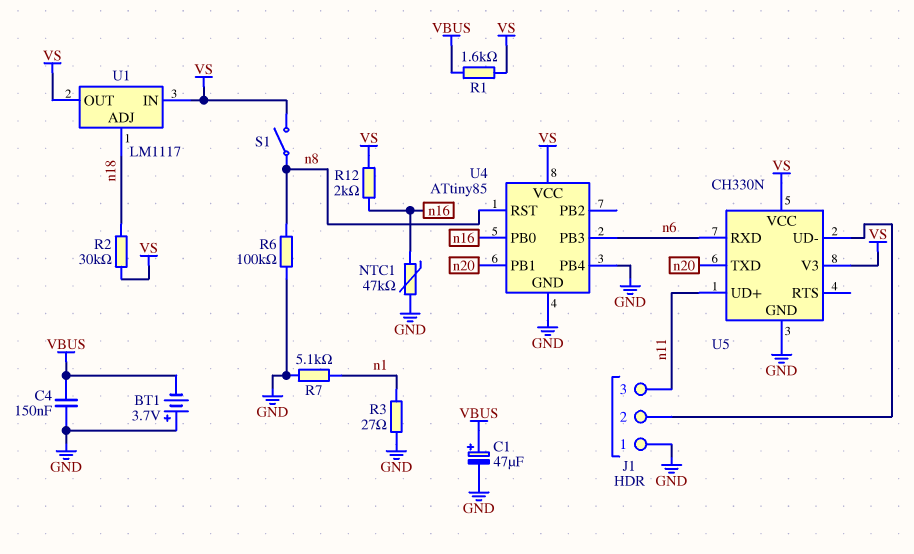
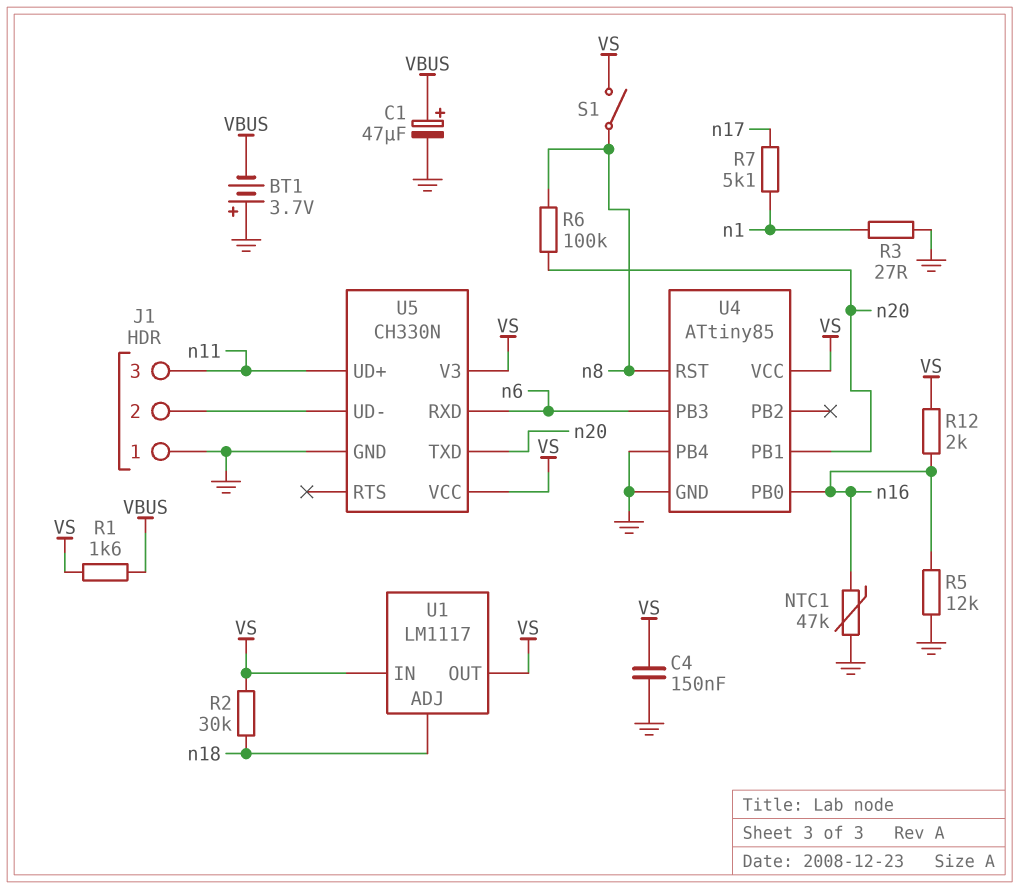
C4: 150nF (GND, VBUS) -> 150nF (GND, VS)
R5: none -> 12k (GND, n16)
R6: 100k (GND, n8) -> 100k (n8, n20)
R7: 5.1k (GND, n1) -> 5.1k (n1, n17)

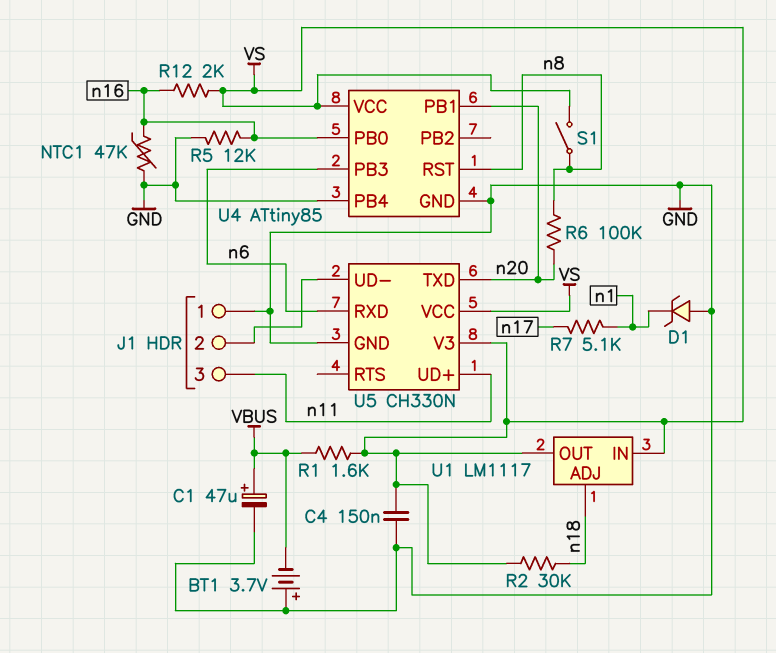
D1: none -> zener (A GND, K n1)
R3: 27 (GND, n1) -> none

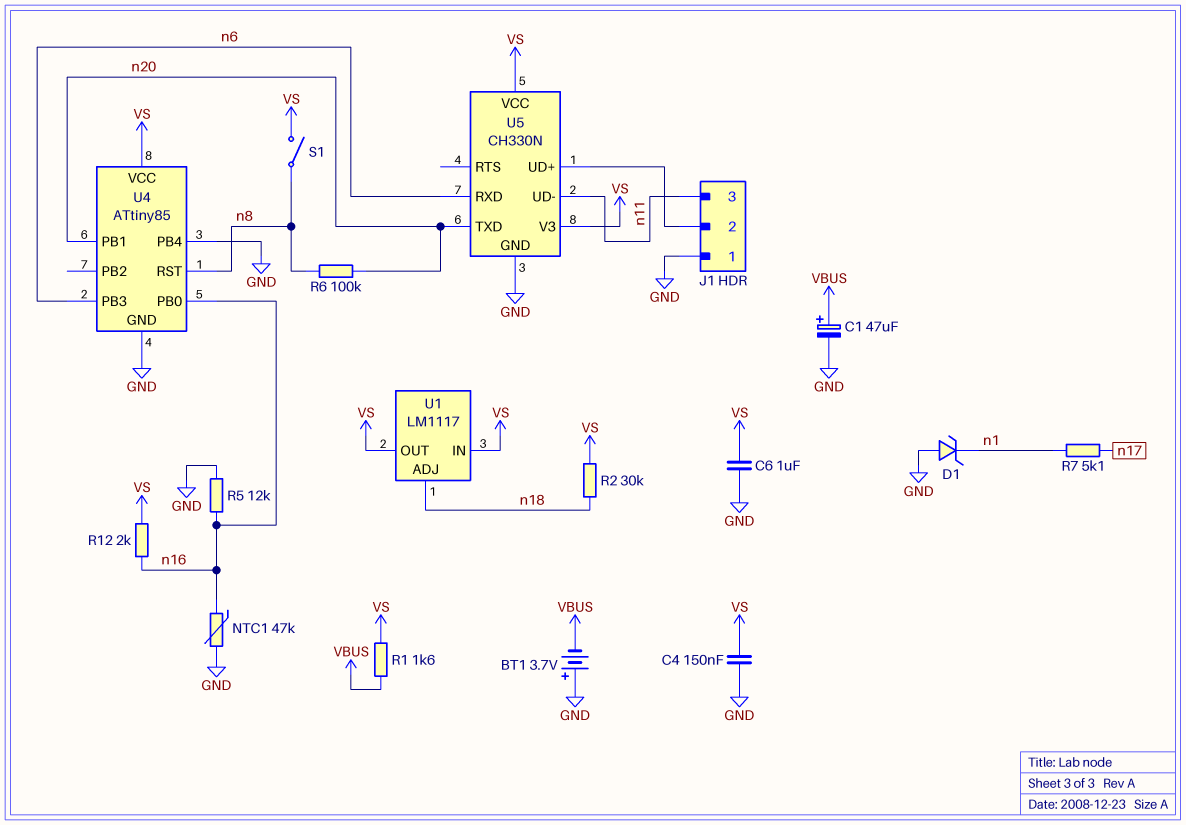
C6: none -> 1uF (GND, VS)
U5 pin UD+: n11 -> J1/2
U5 pin UD-: J1/2 -> n11

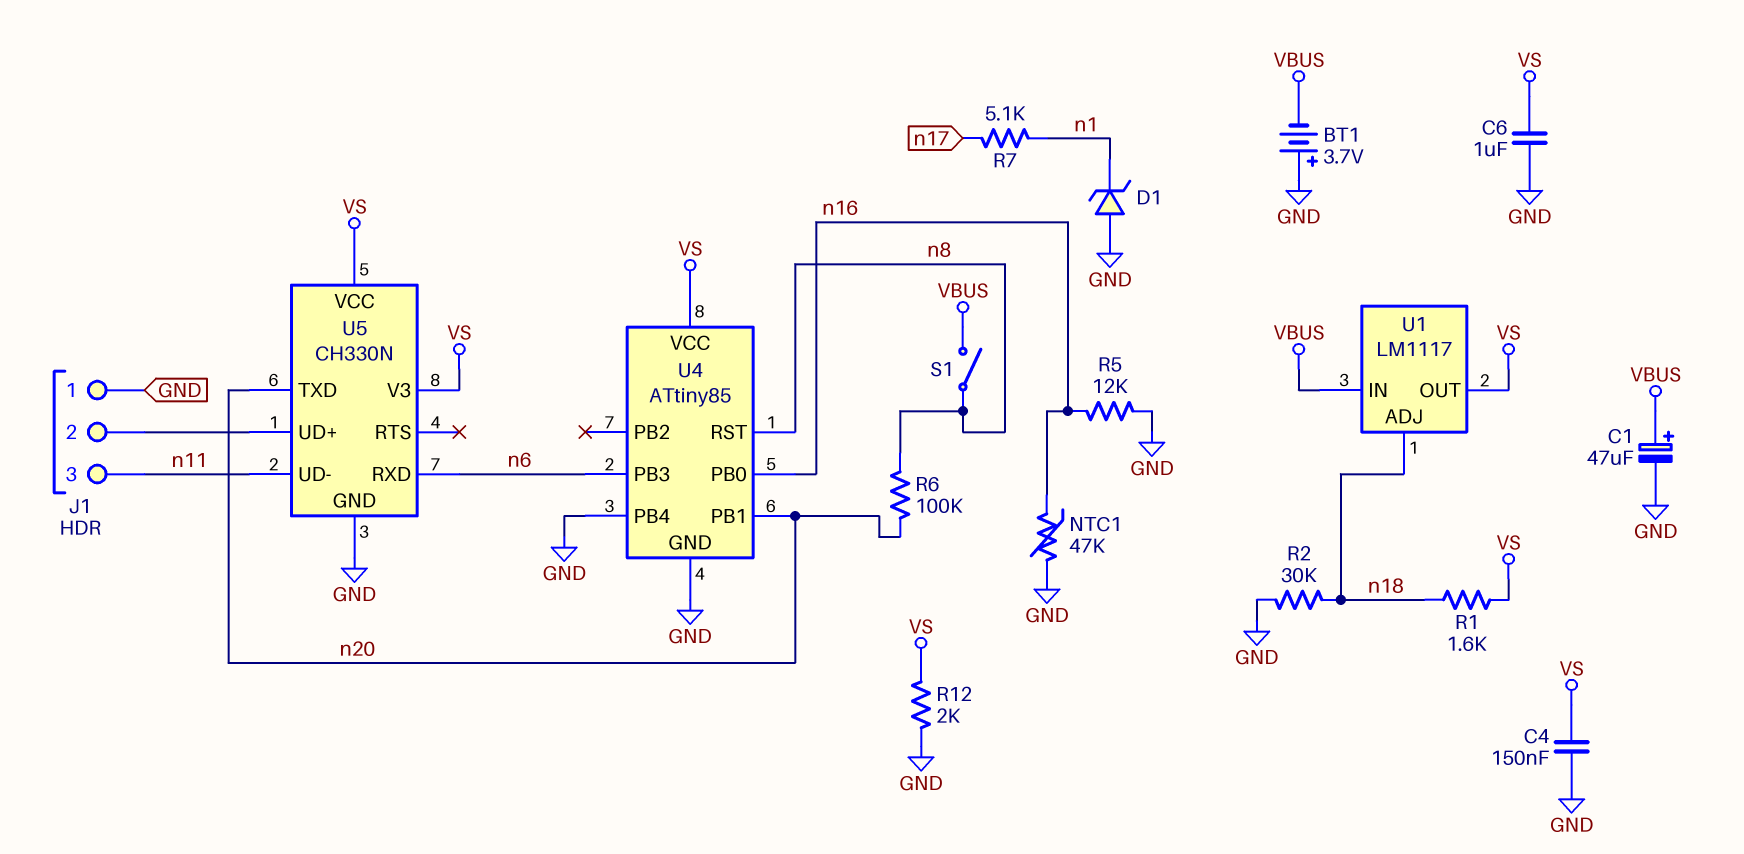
R1: 1.6k (VBUS, VS) -> 1.6k (VS, n18)
R2: 30k (VS, n18) -> 30k (GND, n18)
R12: 2k (VS, n16) -> 2k (GND, VS)
S1: switch (VS, n8) -> switch (VBUS, n8)
U1 pin IN: VS -> VBUS

